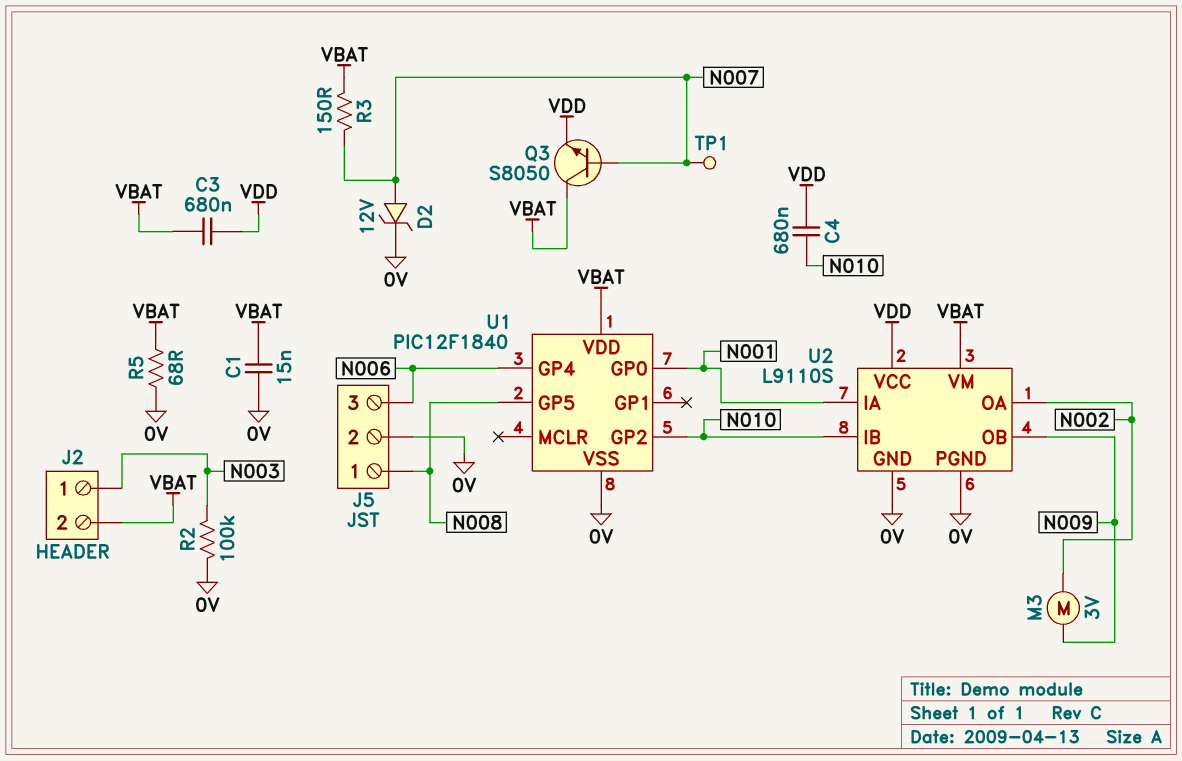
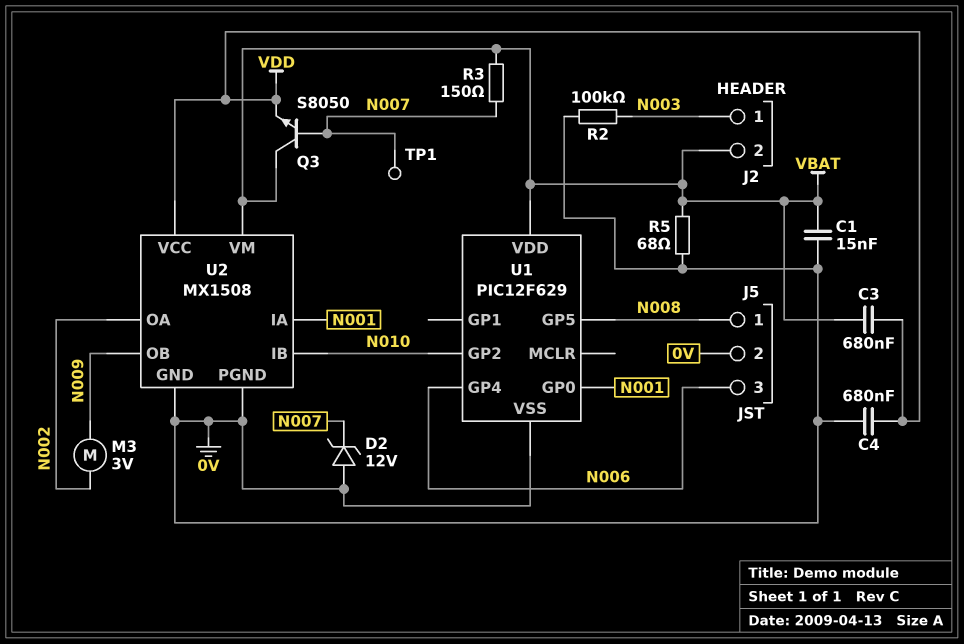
C4: 680nF (N010, VDD) -> 680nF (0V, VDD)
D2: zener 12V (A N007, K 0V) -> zener 12V (A 0V, K N007)
U1: PIC12F1840 -> PIC12F629
U2: L9110S -> MX1508

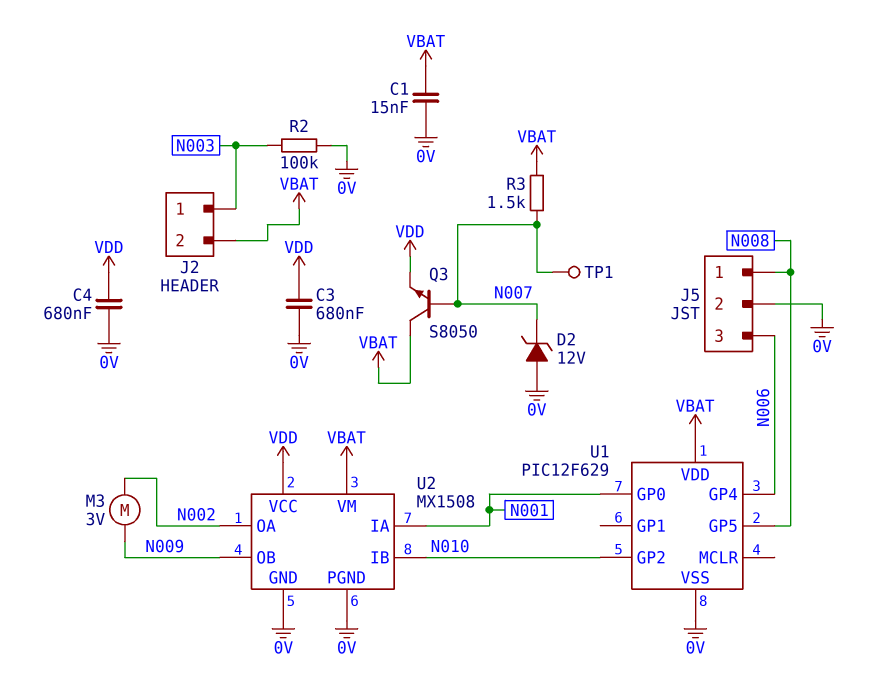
C3: 680nF (VBAT, VDD) -> 680nF (0V, VDD)
R3: 150 (N007, VBAT) -> 1.5k (N007, VBAT)
R5: 68 (0V, VBAT) -> none

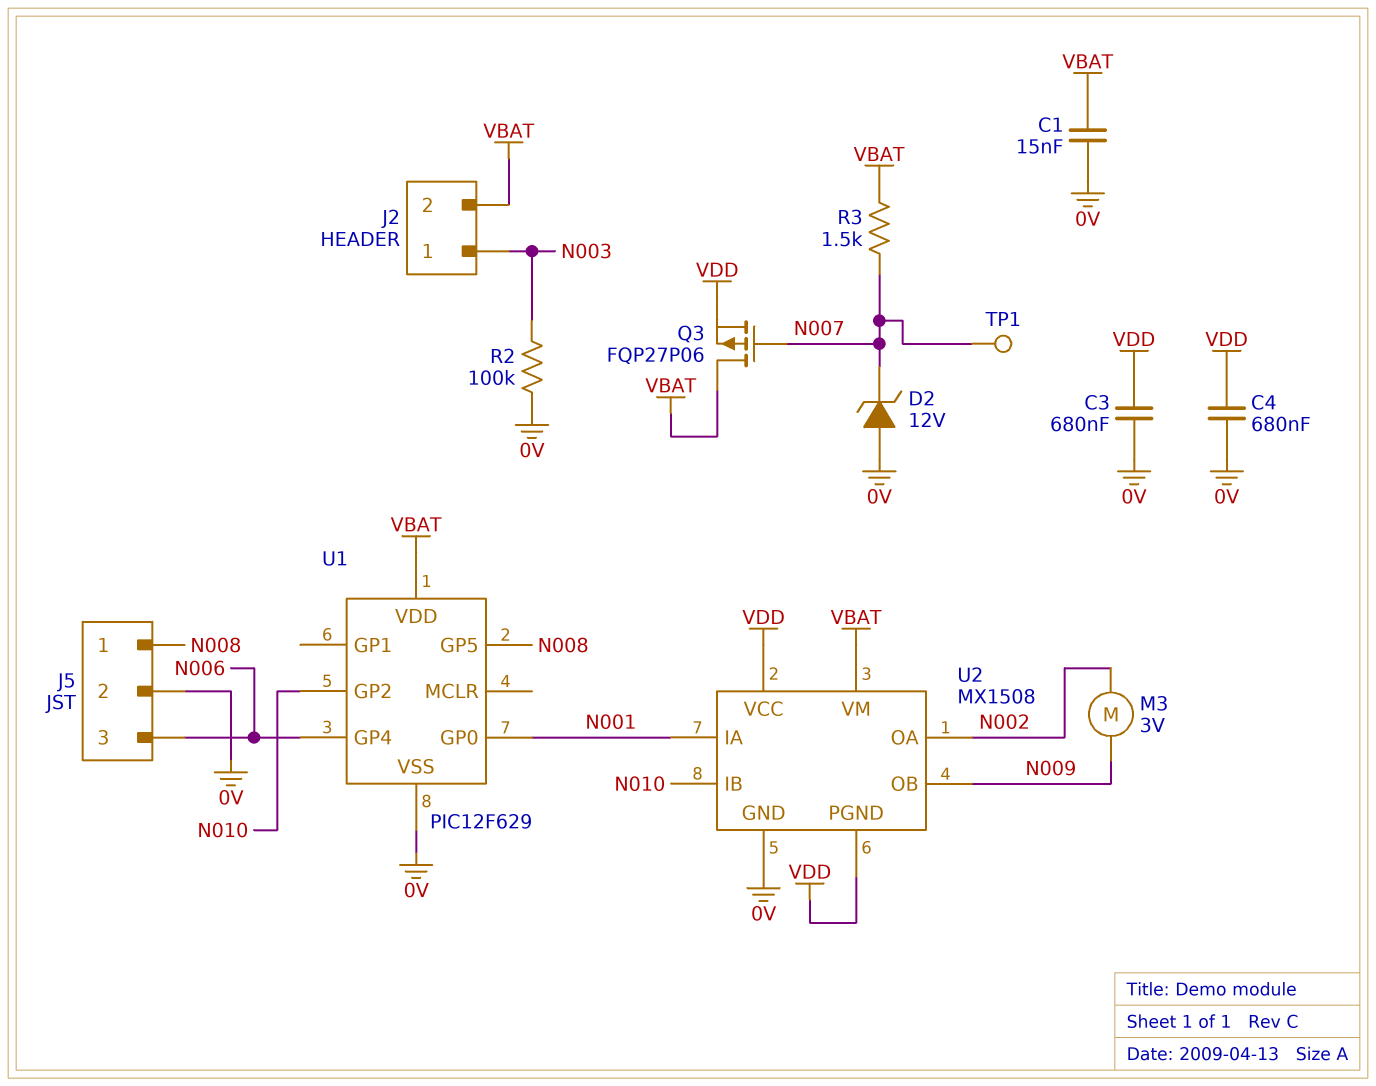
Q3: NPN S8050 (B N007, C VBAT, E VDD) -> PMOS FQP27P06 (G N007, D VBAT, S VDD)
U2 pin PGND: 0V -> VDD

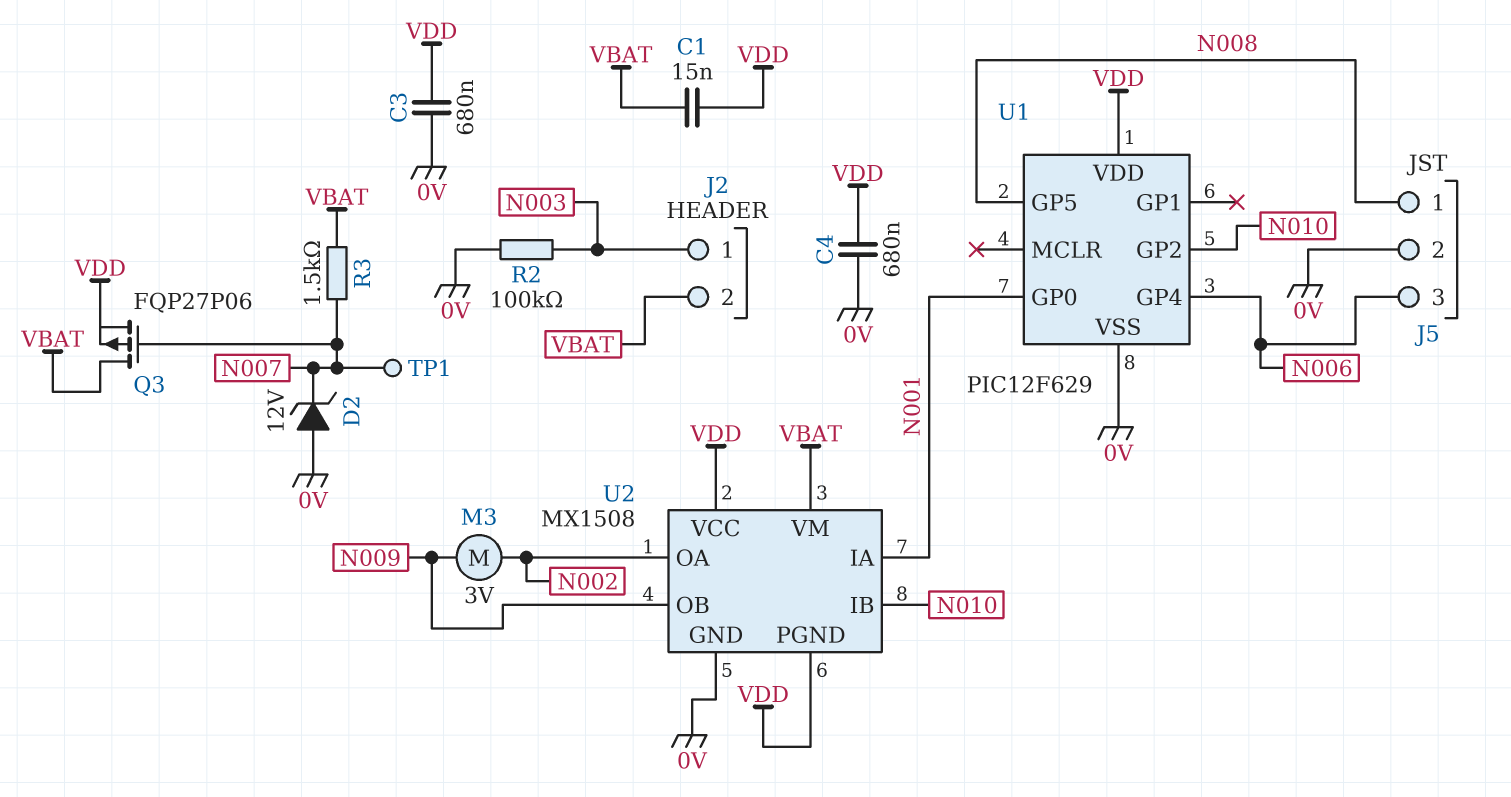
C1: 15nF (0V, VBAT) -> 15nF (VBAT, VDD)
U1 pin VDD: VBAT -> VDD

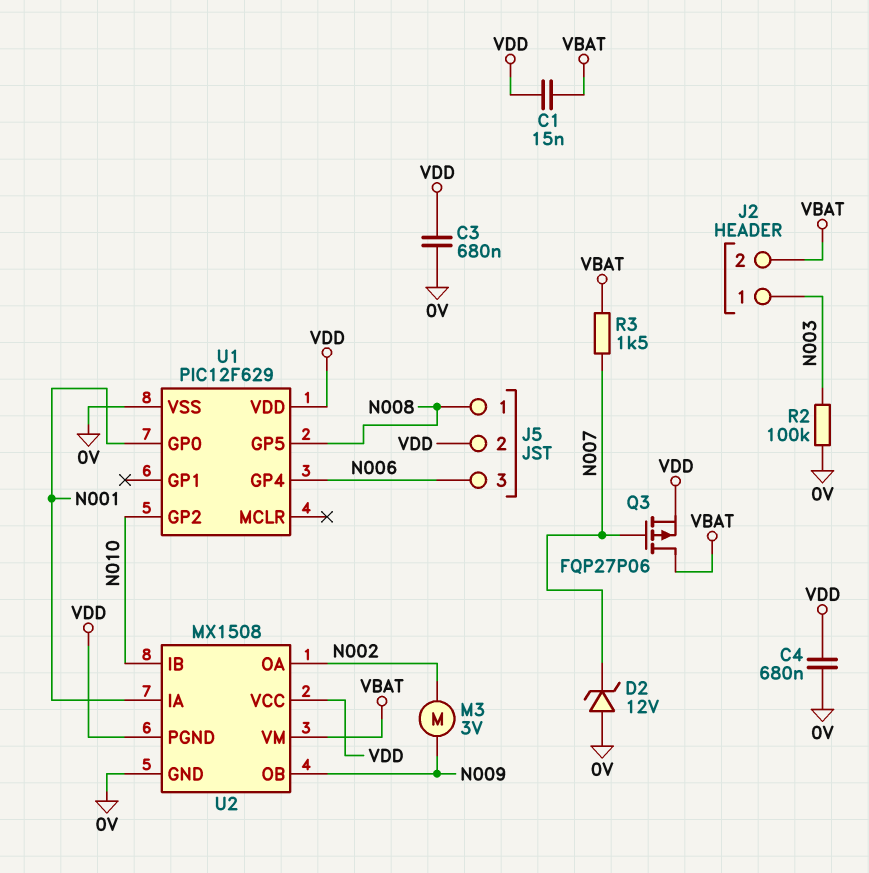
J5 pin 2: 0V -> VDD
TP1: test point (N007) -> none

